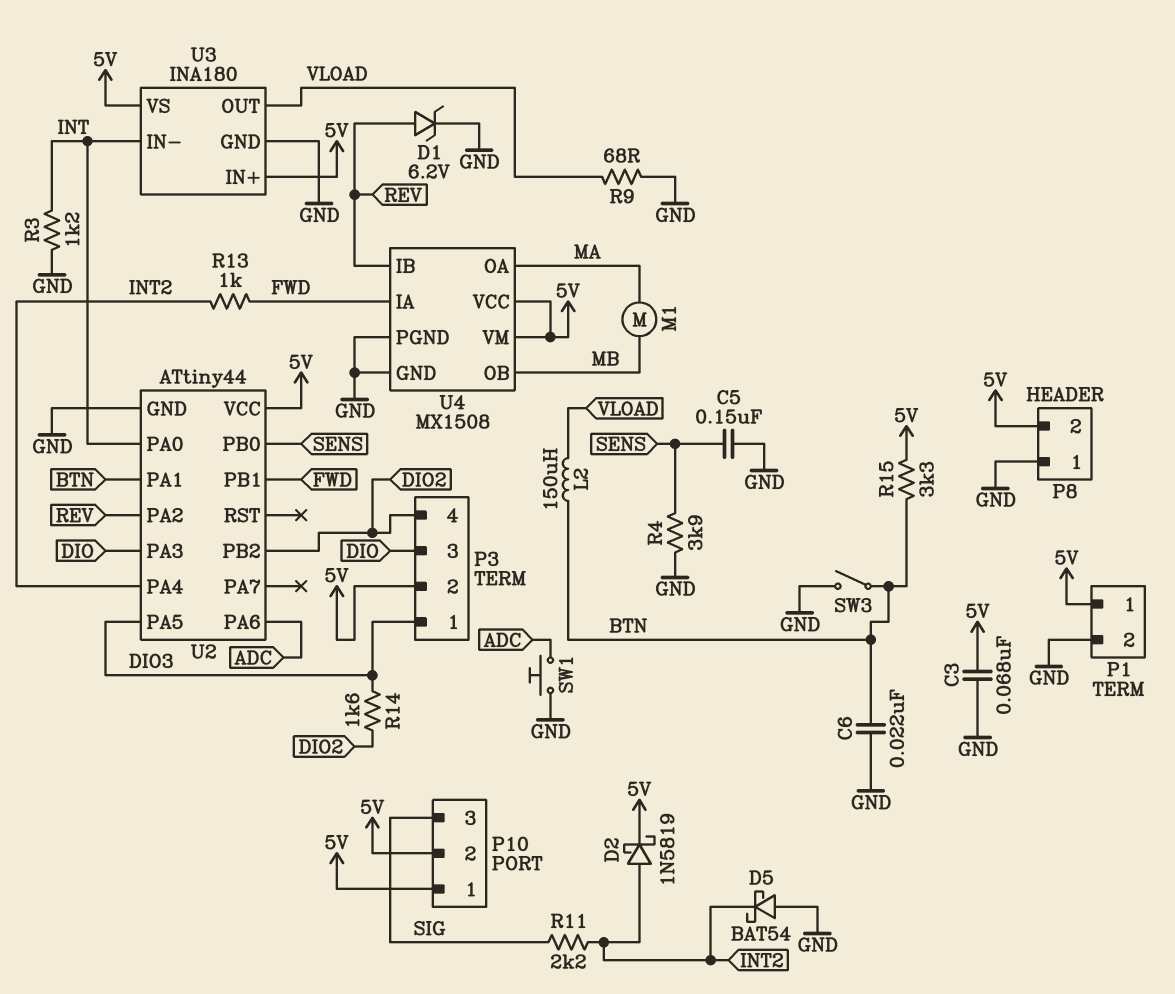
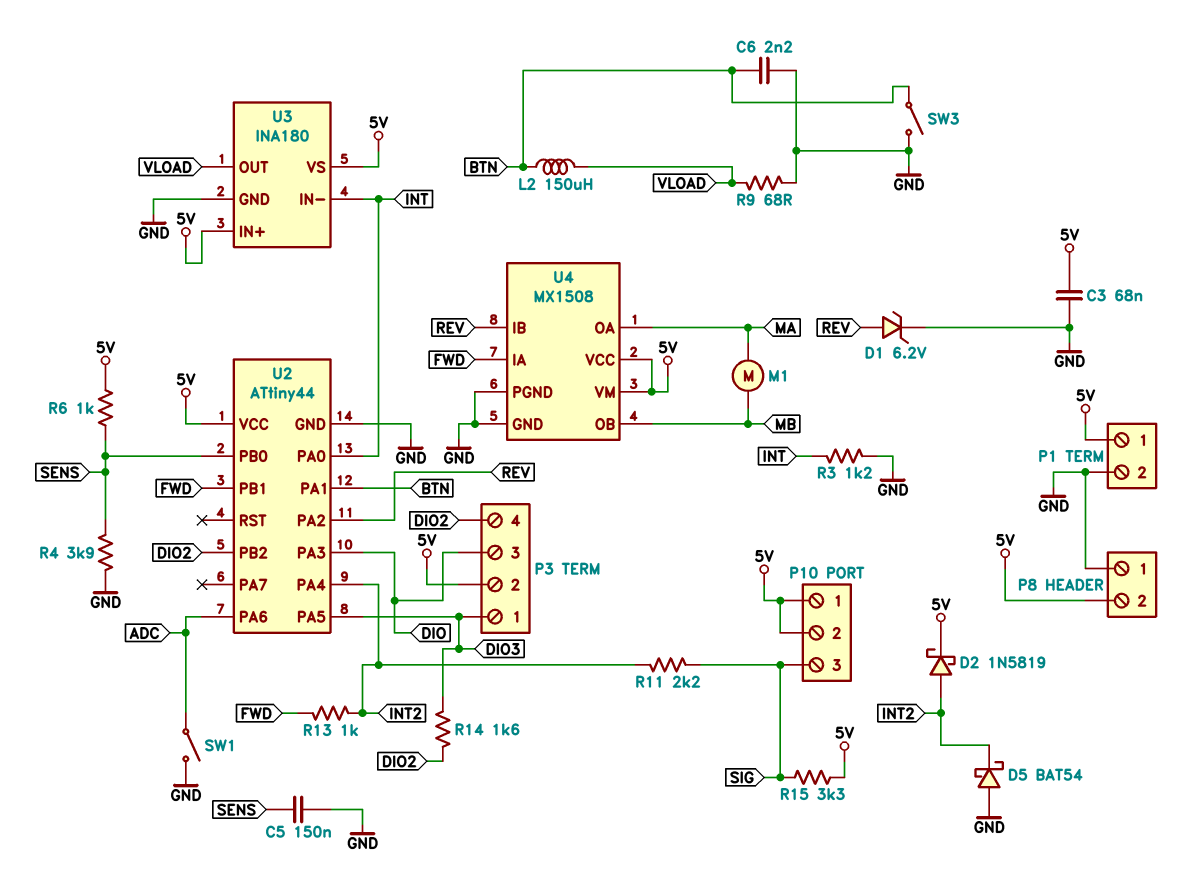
C6: 22nF (BTN, GND) -> 2.2nF (BTN, GND)
R6: none -> 1k (5V, SENS)
R15: 3.3k (5V, BTN) -> 3.3k (5V, SIG)
SW1: button (ADC, GND) -> switch (ADC, GND)

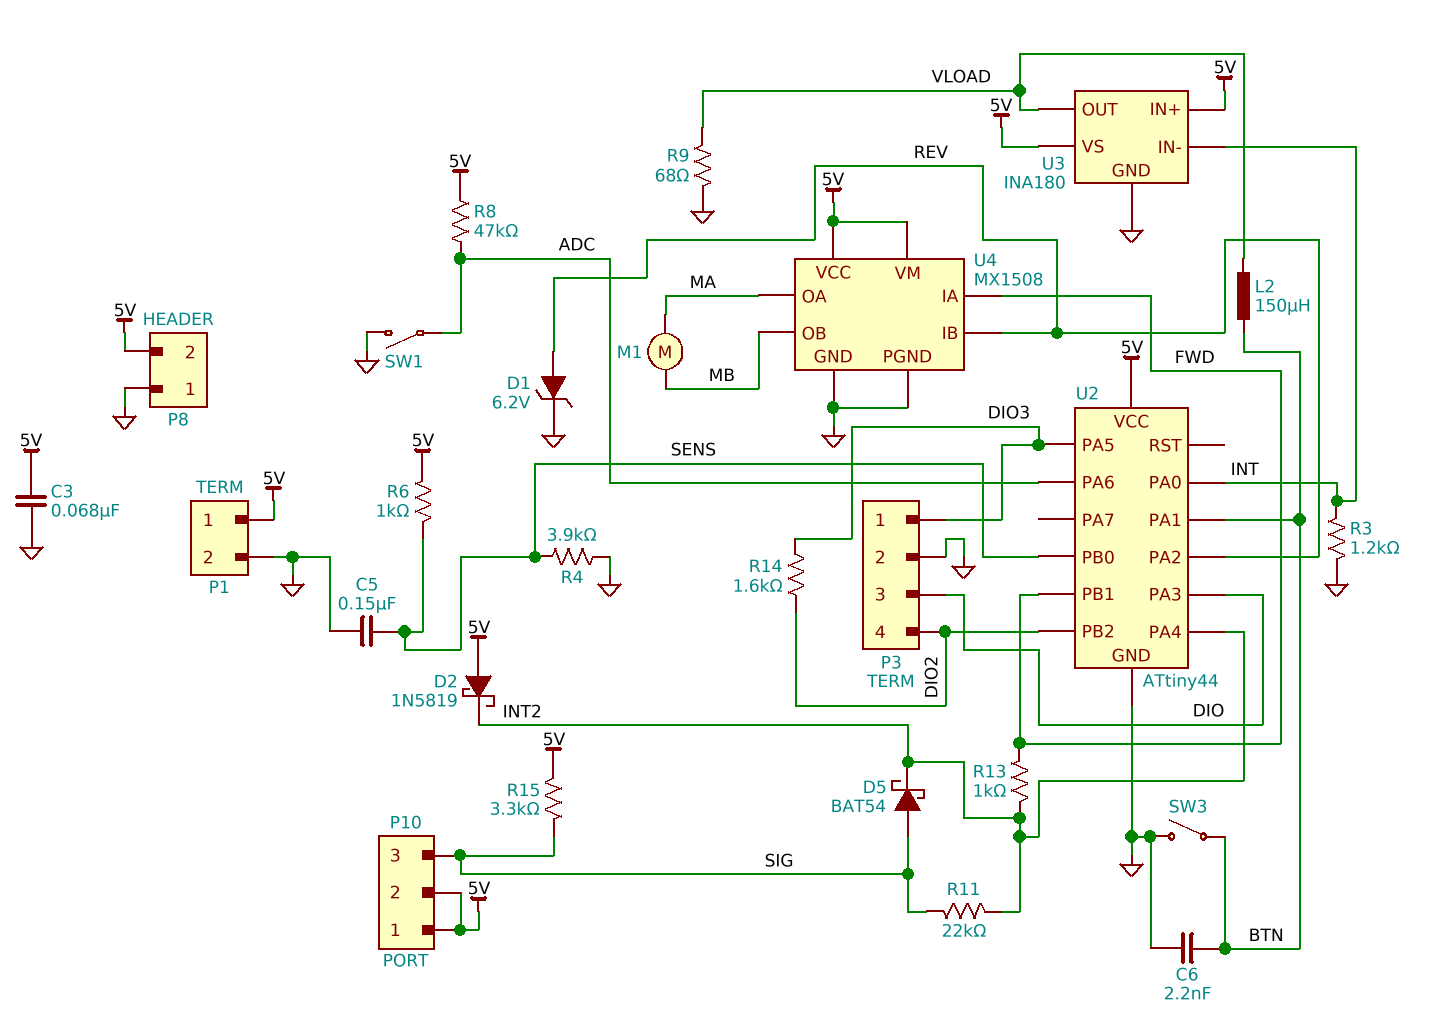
D2: schottky 1N5819 (A INT2, K 5V) -> schottky 1N5819 (A 5V, K INT2)
D5: schottky BAT54 (A GND, K INT2) -> schottky BAT54 (A SIG, K INT2)
P3 pin 2: 5V -> GND
R8: none -> 47k (5V, ADC)
R11: 2.2k (INT2, SIG) -> 22k (INT2, SIG)

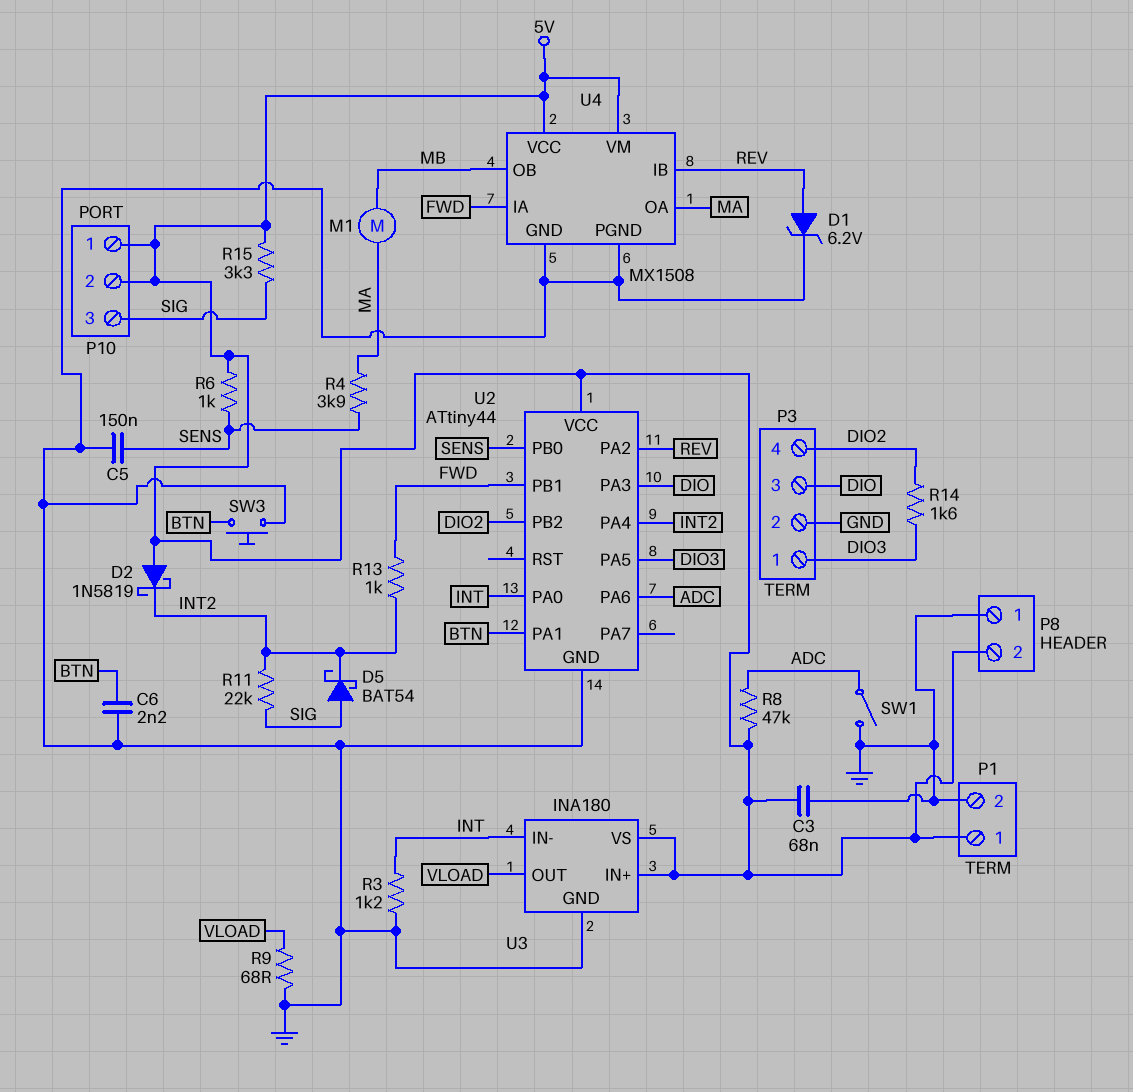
L2: 150uH (BTN, VLOAD) -> none
R4: 3.9k (GND, SENS) -> 3.9k (MA, SENS)
SW3: switch (BTN, GND) -> button (BTN, GND)

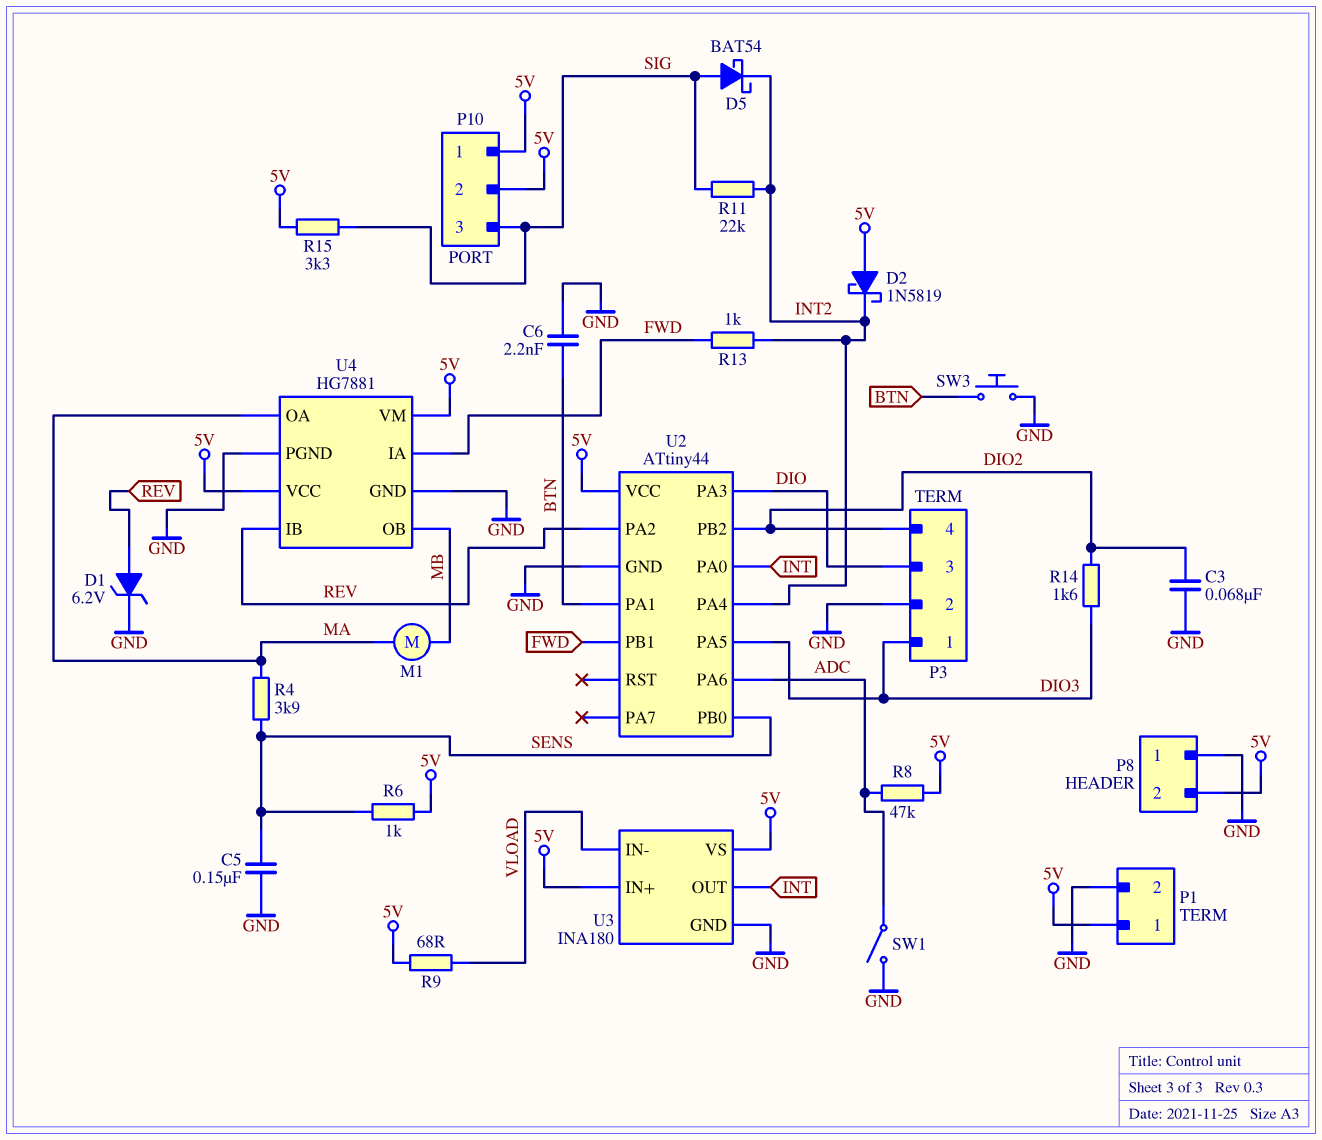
C3: 68nF (5V, GND) -> 68nF (DIO2, GND)
R3: 1.2k (GND, INT) -> none
R9: 68 (GND, VLOAD) -> 68 (5V, VLOAD)
U3 pin IN-: INT -> VLOAD
U3 pin OUT: VLOAD -> INT
U4: MX1508 -> HG7881

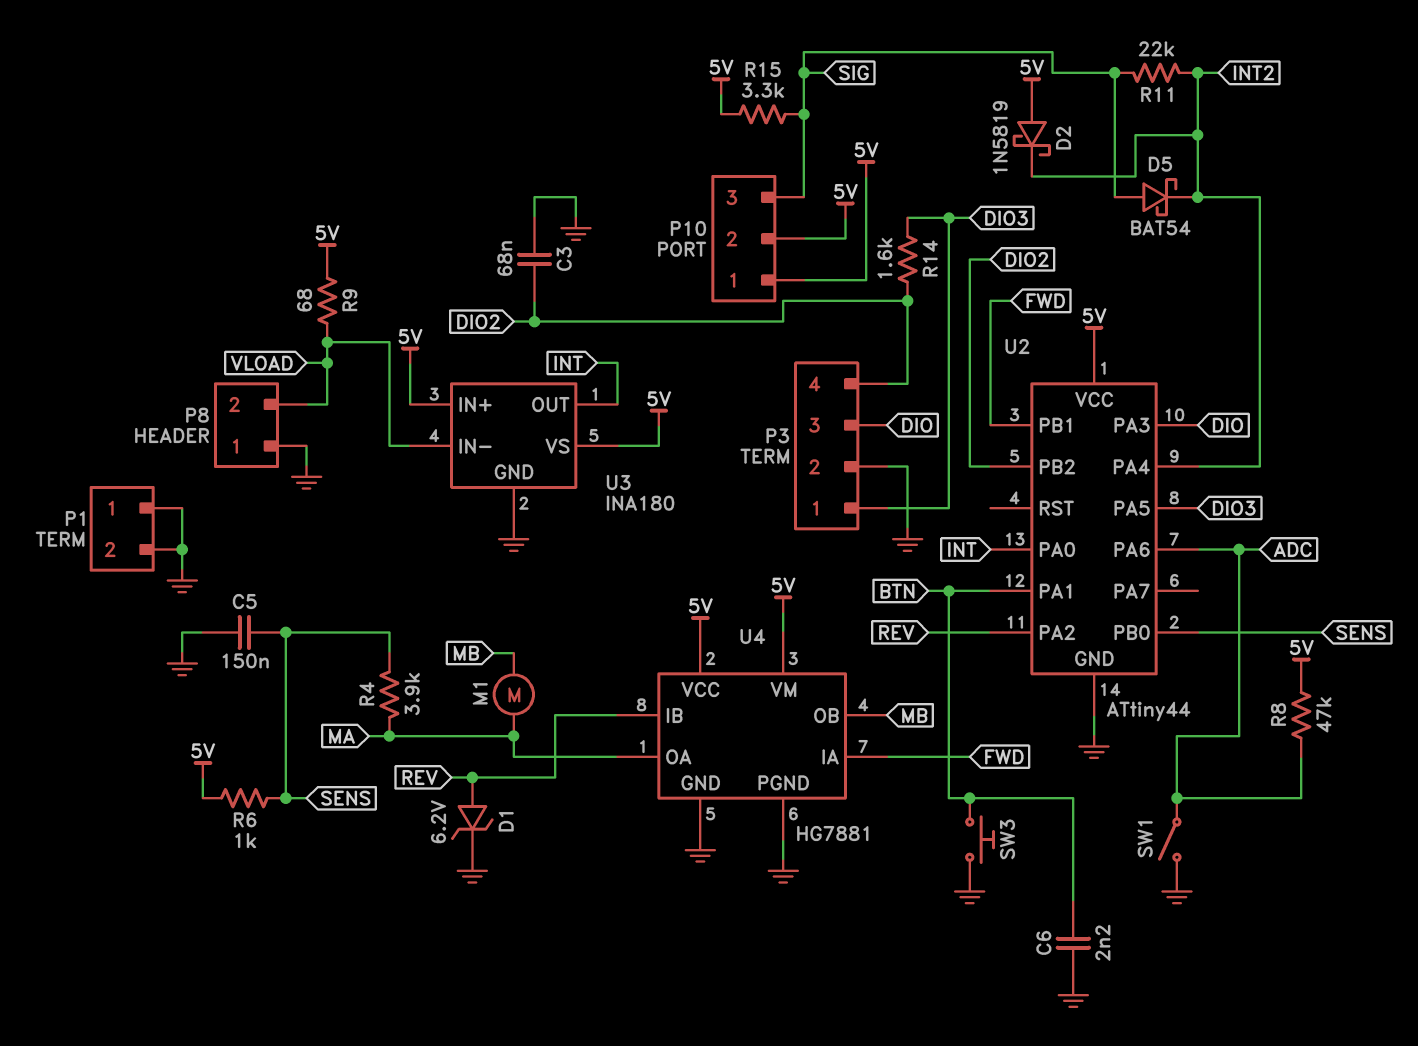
P1 pin 1: 5V -> GND
P8 pin 2: 5V -> VLOAD
R13: 1k (FWD, INT2) -> none

